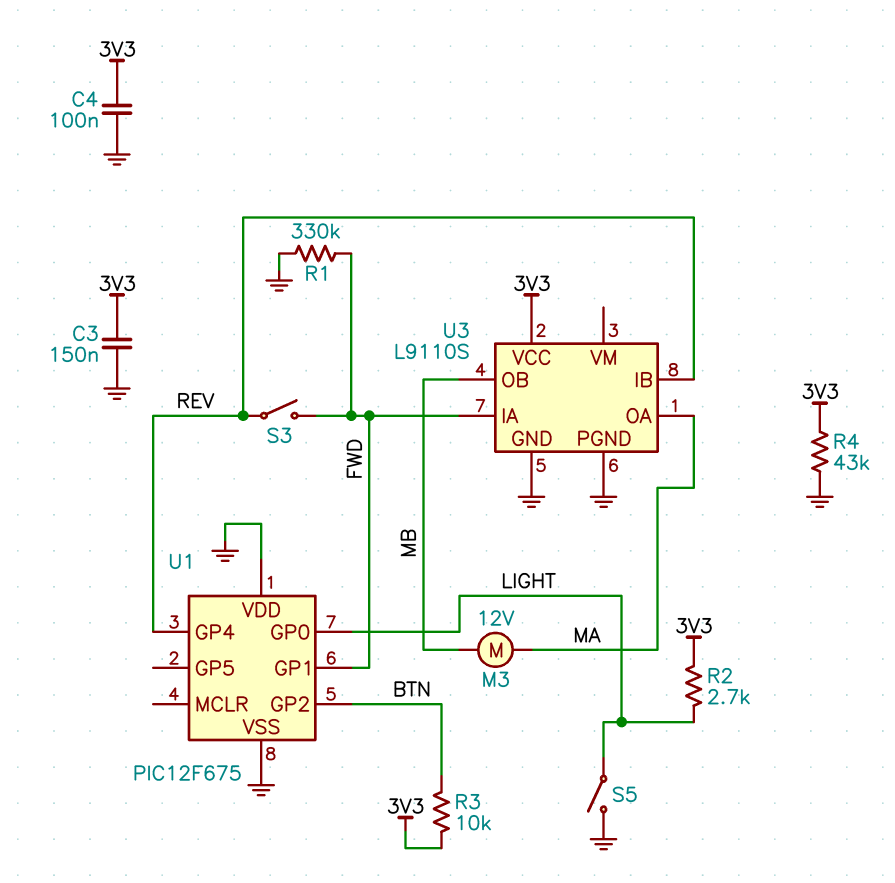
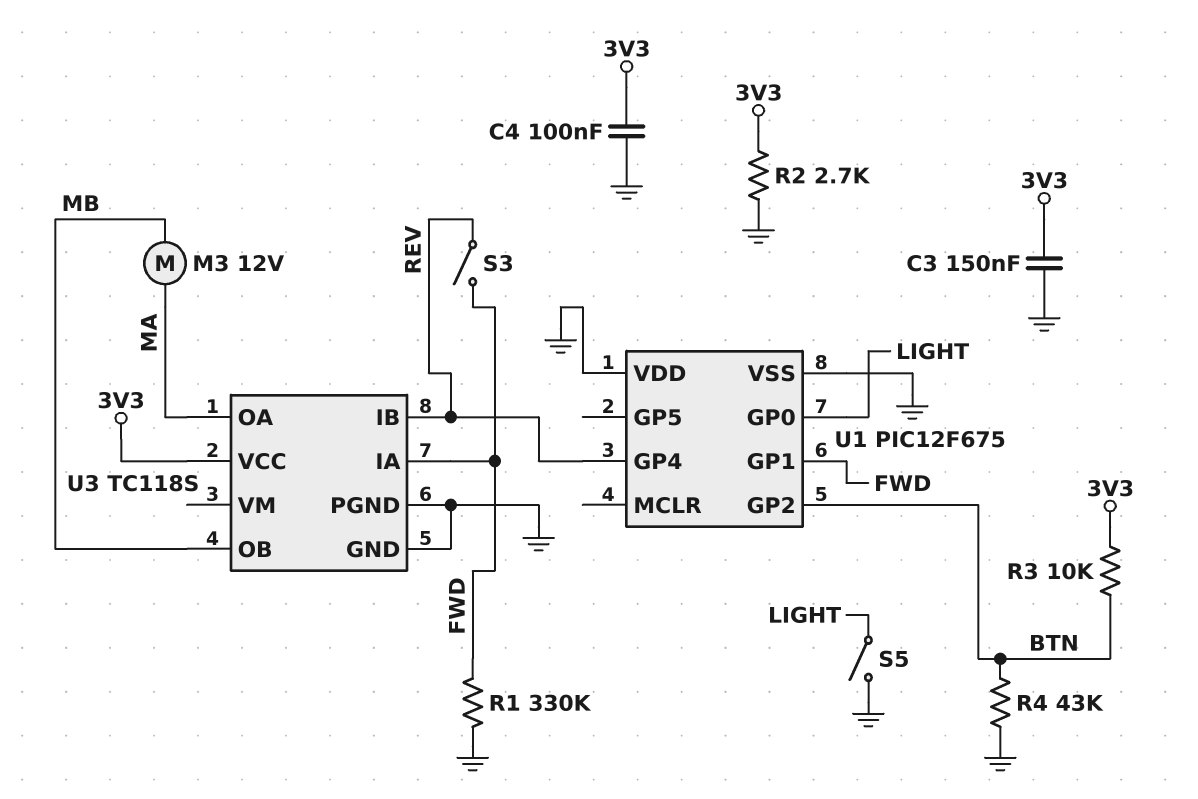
R2: 2.7k (3V3, LIGHT) -> 2.7k (3V3, GND)
R4: 43k (3V3, GND) -> 43k (BTN, GND)
U3: L9110S -> TC118S

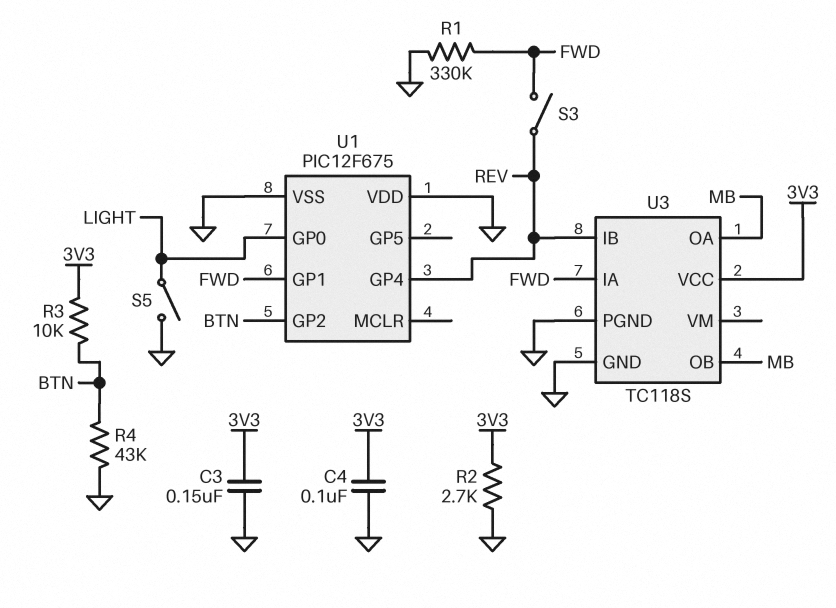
M3: motor 12V (MA, MB) -> none
U3 pin OA: MA -> MB

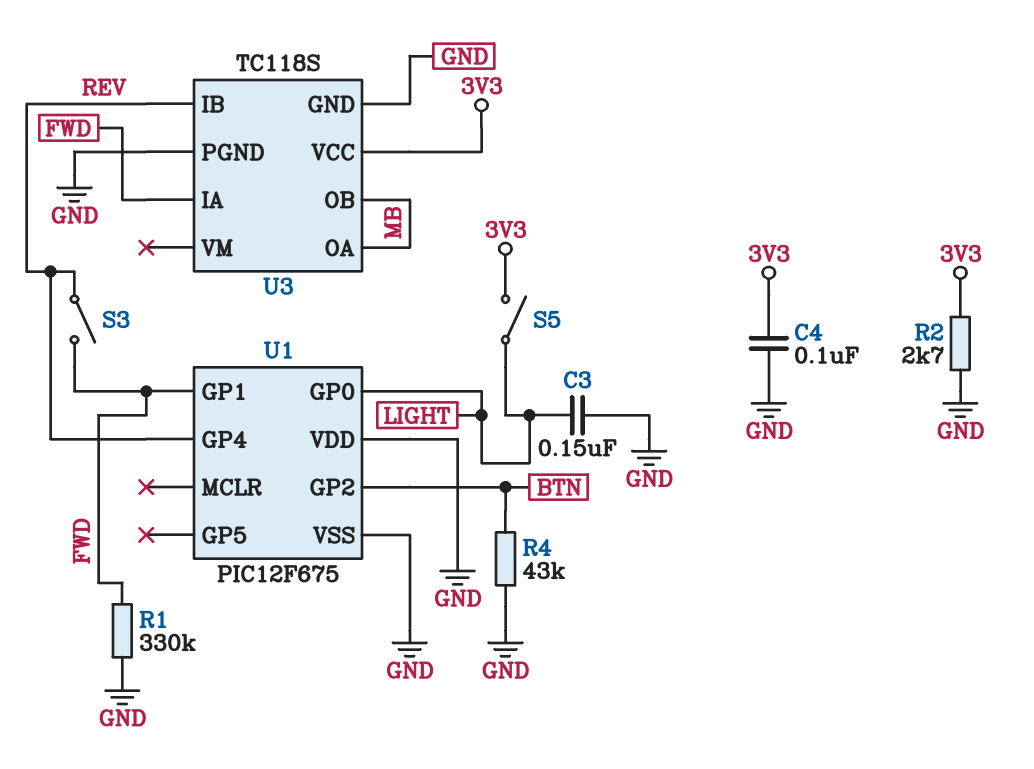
C3: 150nF (3V3, GND) -> 150nF (GND, LIGHT)
R3: 10k (3V3, BTN) -> none
S5: switch (GND, LIGHT) -> switch (3V3, LIGHT)

